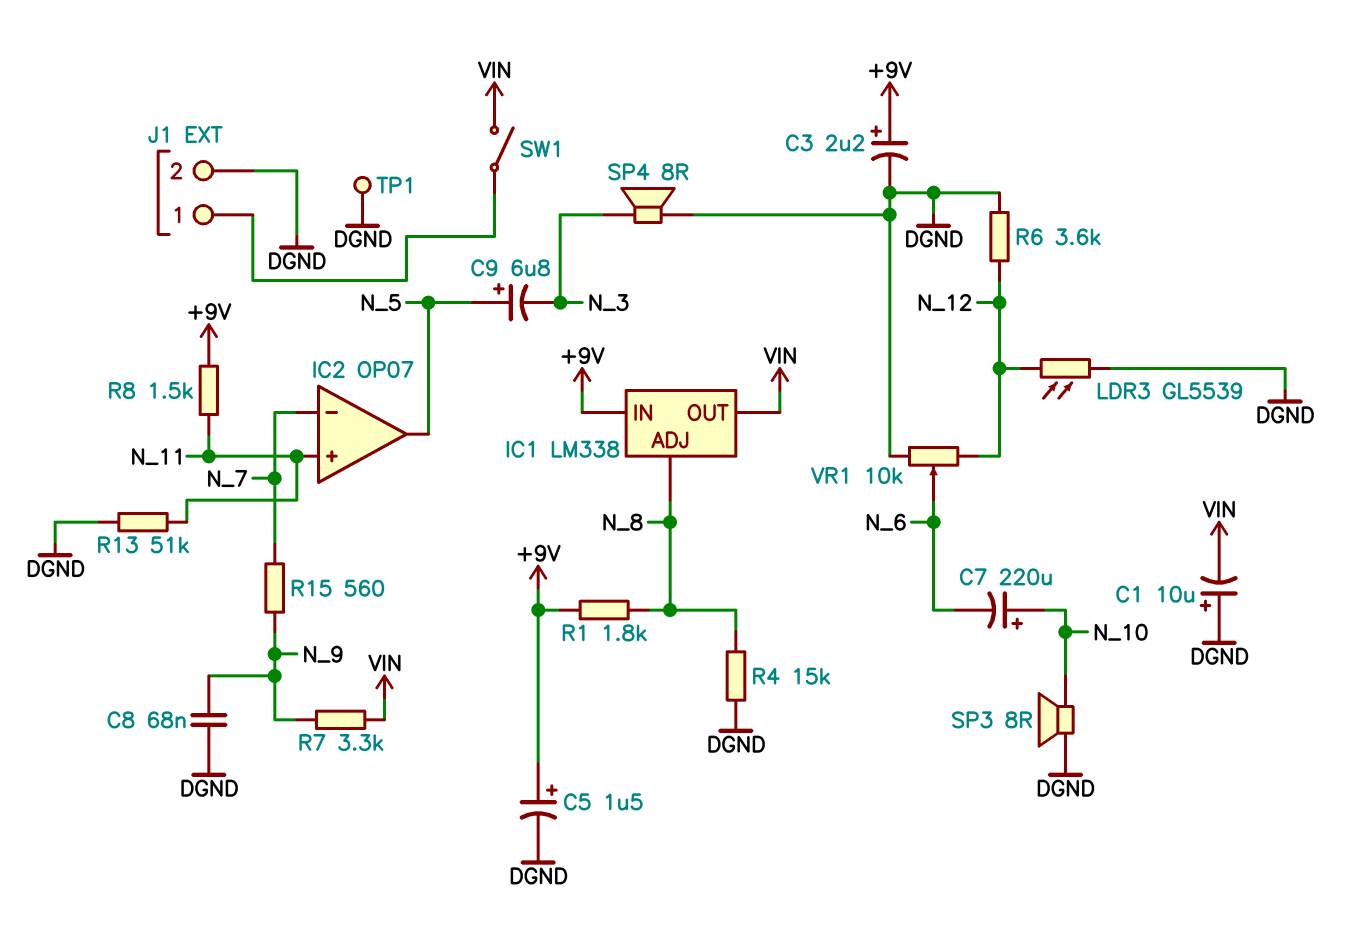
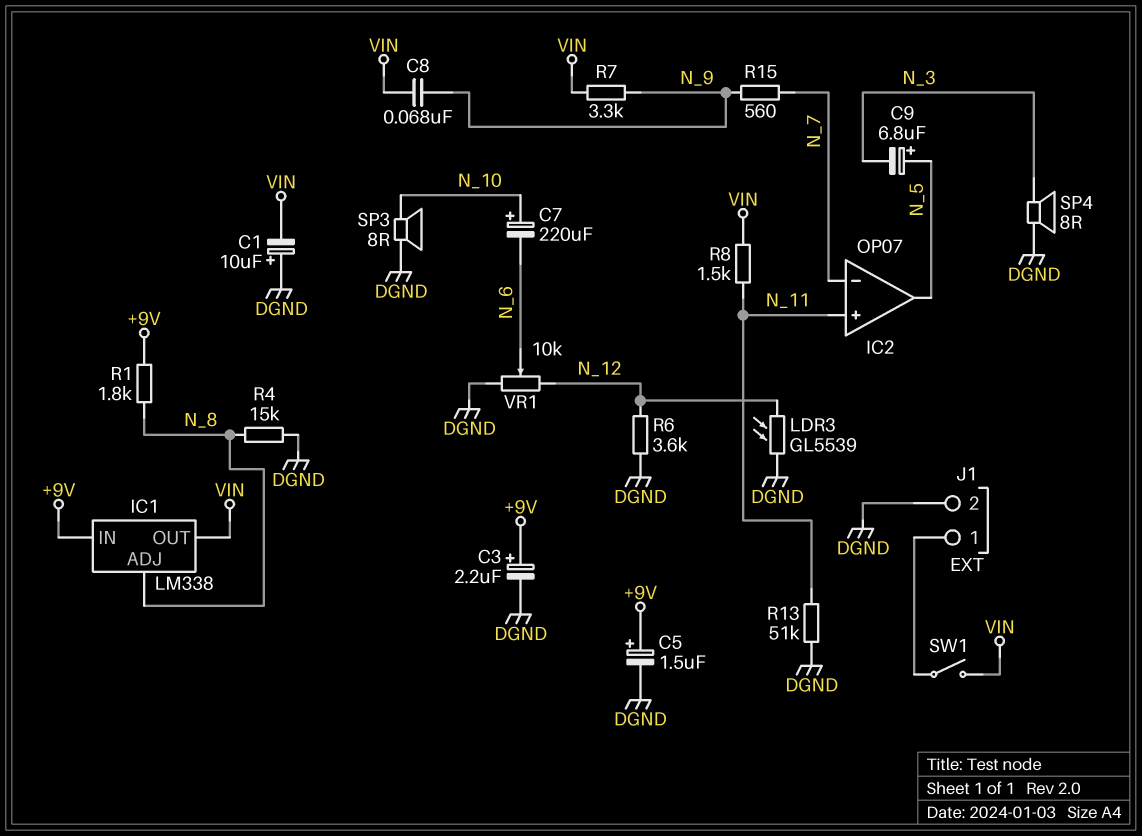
C8: 68nF (DGND, N_9) -> 68nF (N_9, VIN)
R8: 1.5k (+9V, N_11) -> 1.5k (N_11, VIN)
TP1: test point (DGND) -> none

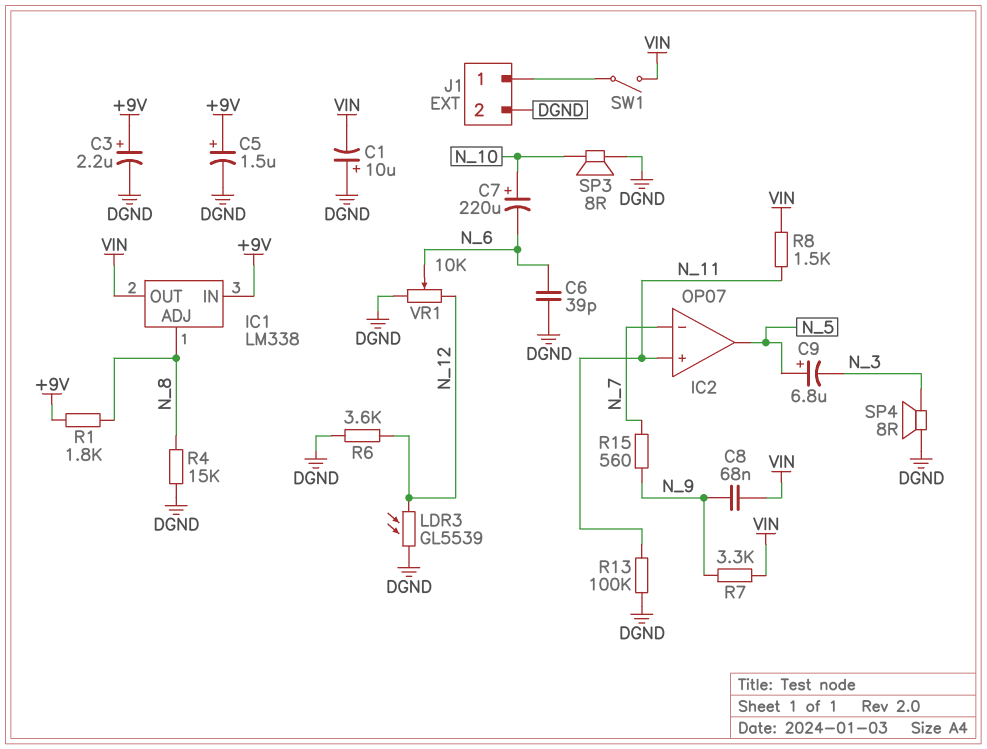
C6: none -> 39pF (DGND, N_6)
R13: 51k (DGND, N_11) -> 100k (DGND, N_11)

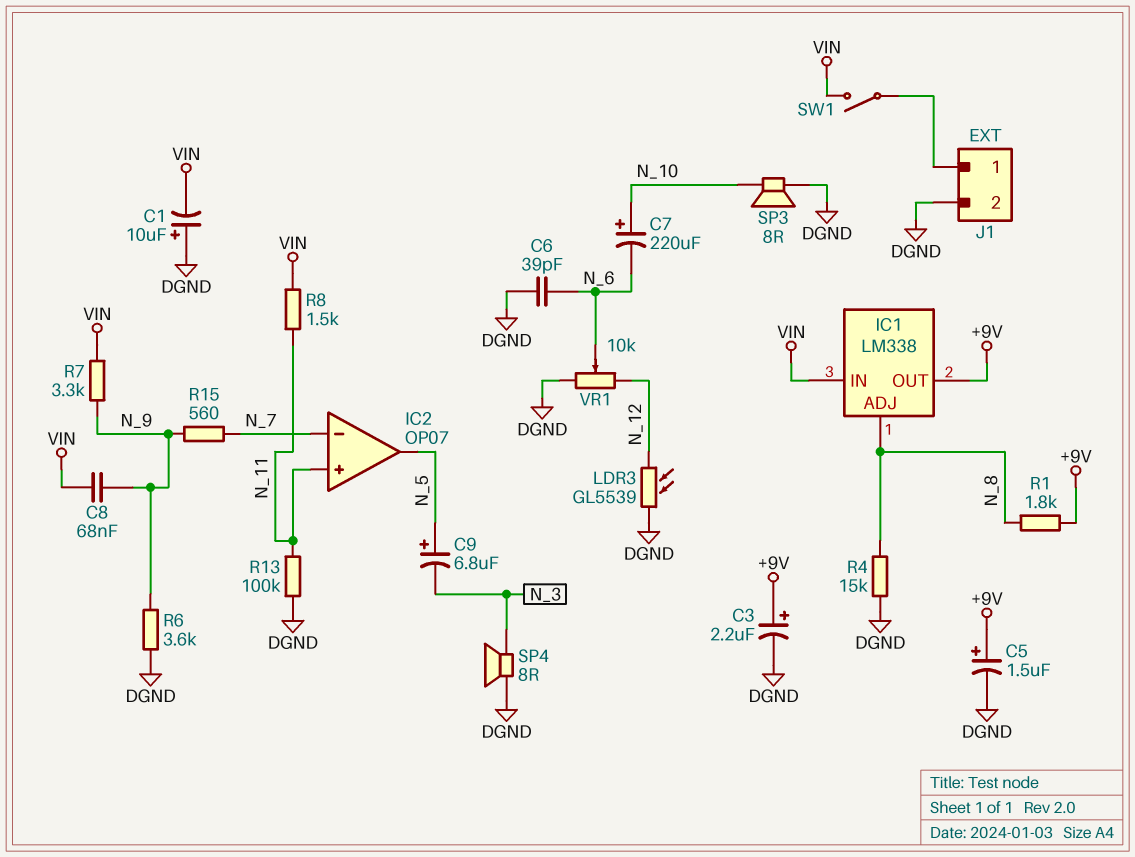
IC1 pin IN: +9V -> VIN
IC1 pin OUT: VIN -> +9V
R6: 3.6k (DGND, N_12) -> 3.6k (DGND, N_9)

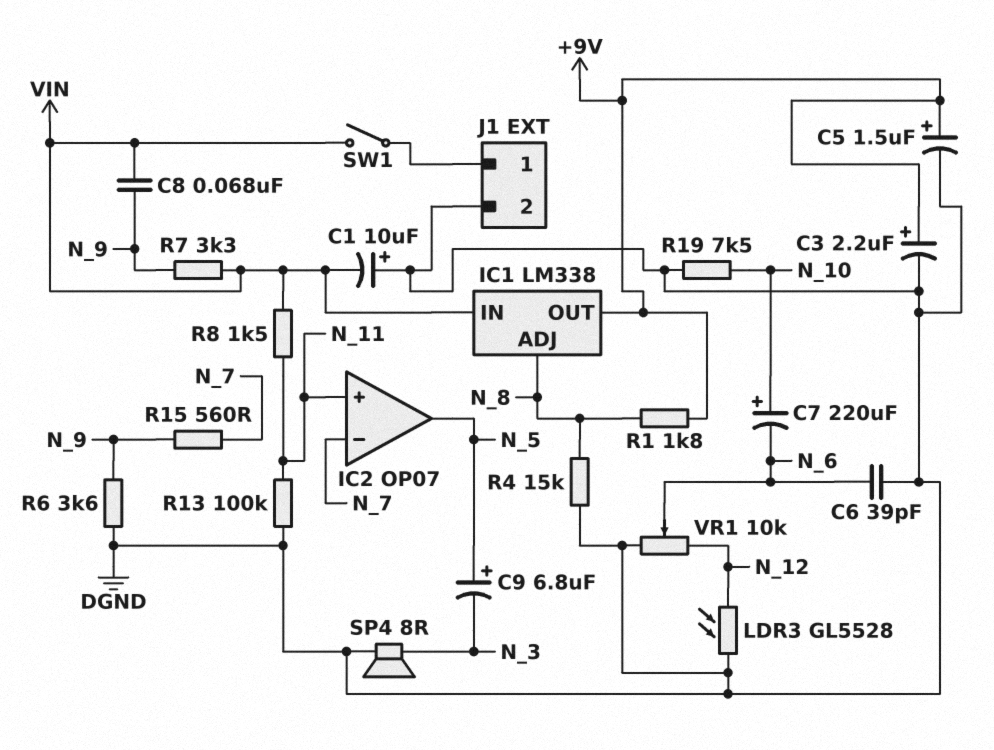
LDR3: GL5539 (DGND, N_12) -> GL5528 (DGND, N_12)
R19: none -> 7.5k (DGND, N_10)
SP3: speaker 8R (DGND, N_10) -> none

